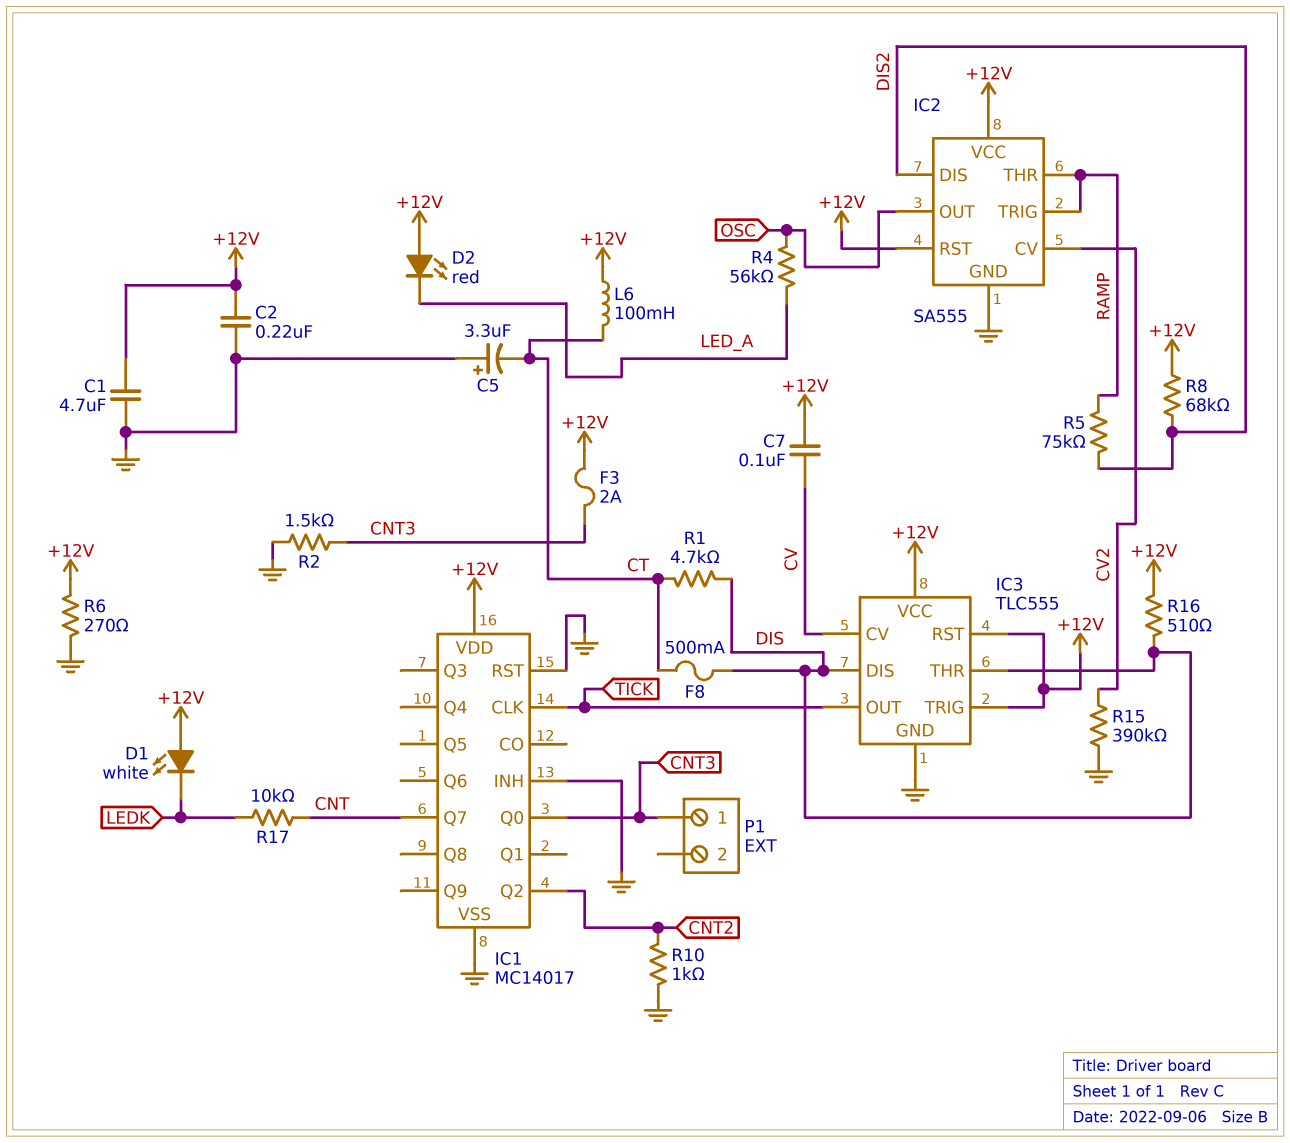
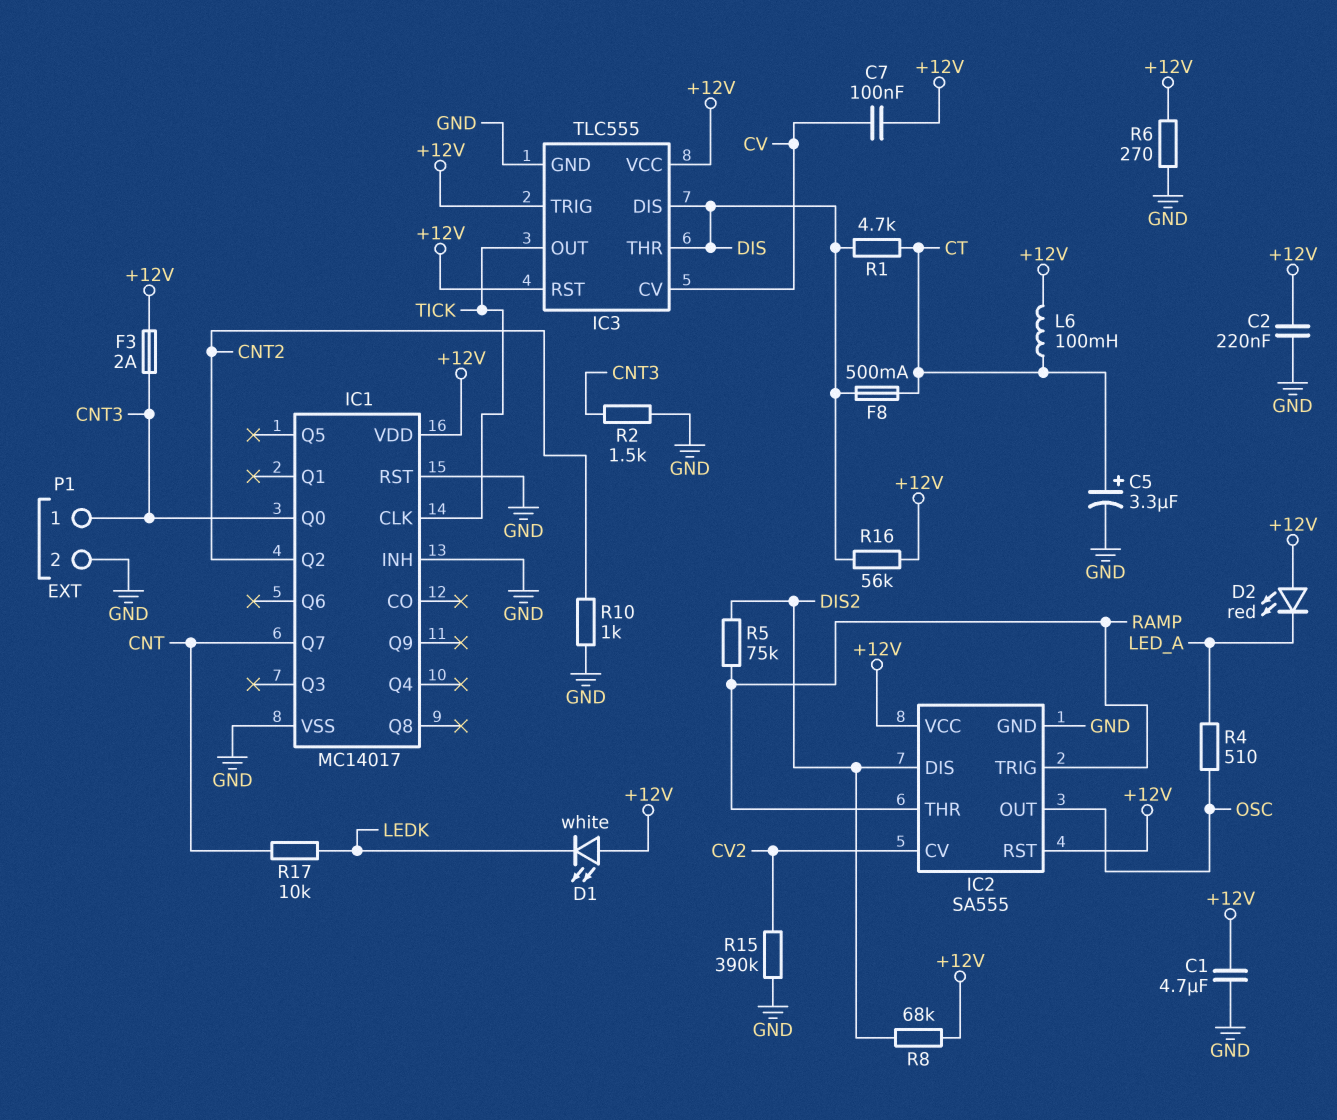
C5: 3.3uF (plus GND, minus CT) -> 3.3uF (plus CT, minus GND)
P1 pin 2: none -> GND
R4: 56k (LED_A, OSC) -> 510 (LED_A, OSC)
R16: 510 (+12V, DIS) -> 56k (+12V, DIS)

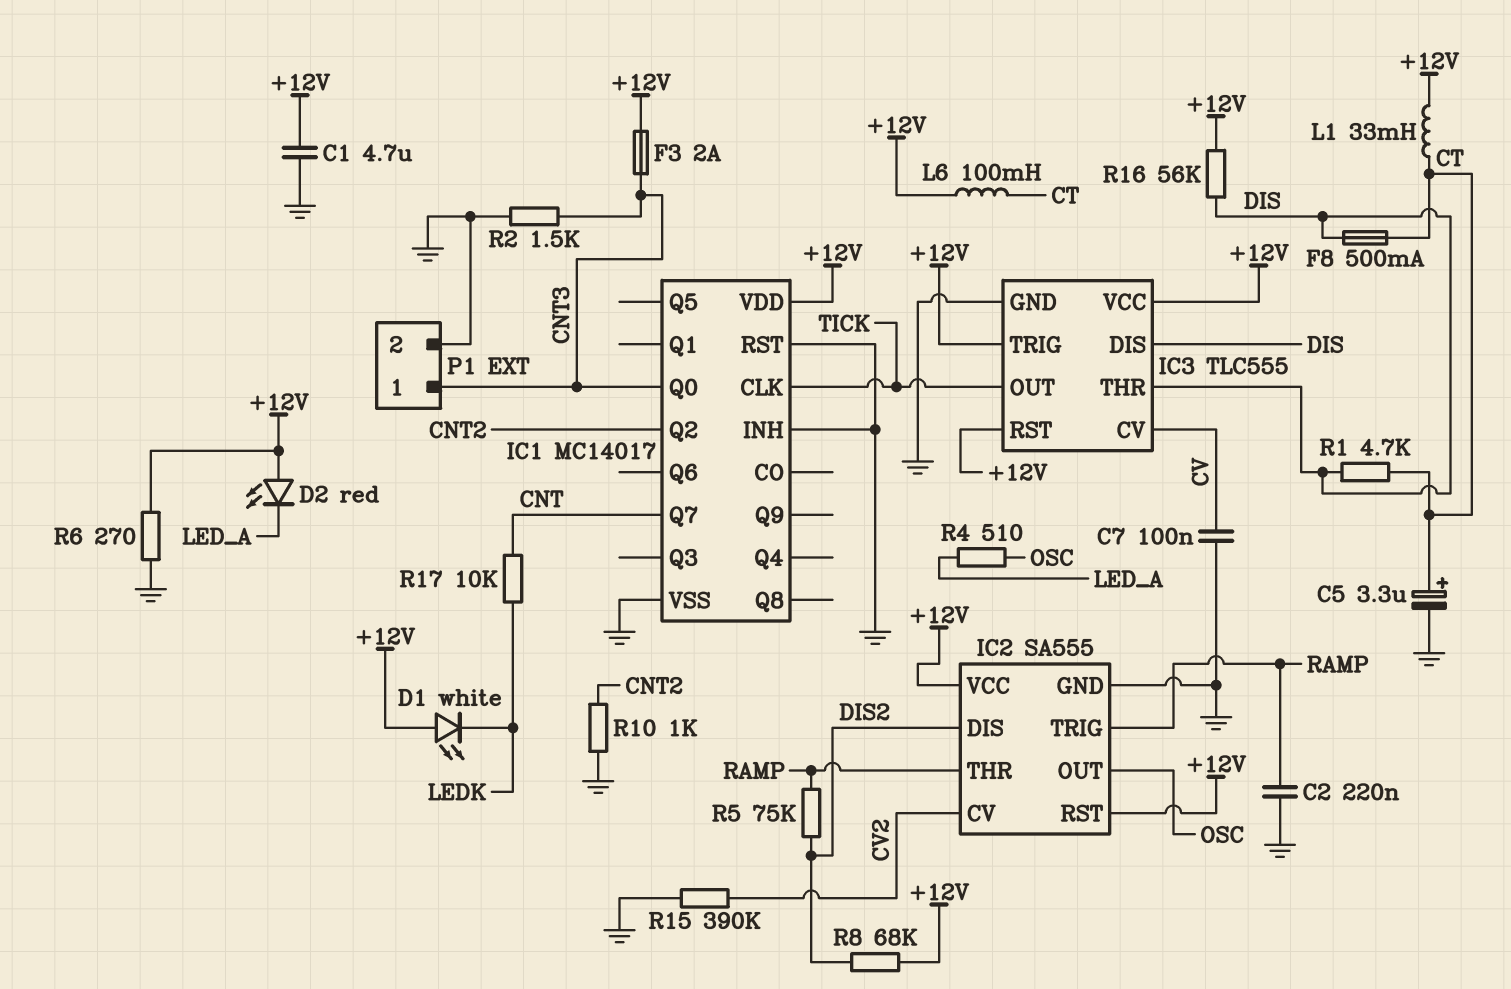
C2: 220nF (+12V, GND) -> 220nF (GND, RAMP)
C7: 100nF (+12V, CV) -> 100nF (CV, GND)
L1: none -> 33mH (+12V, CT)

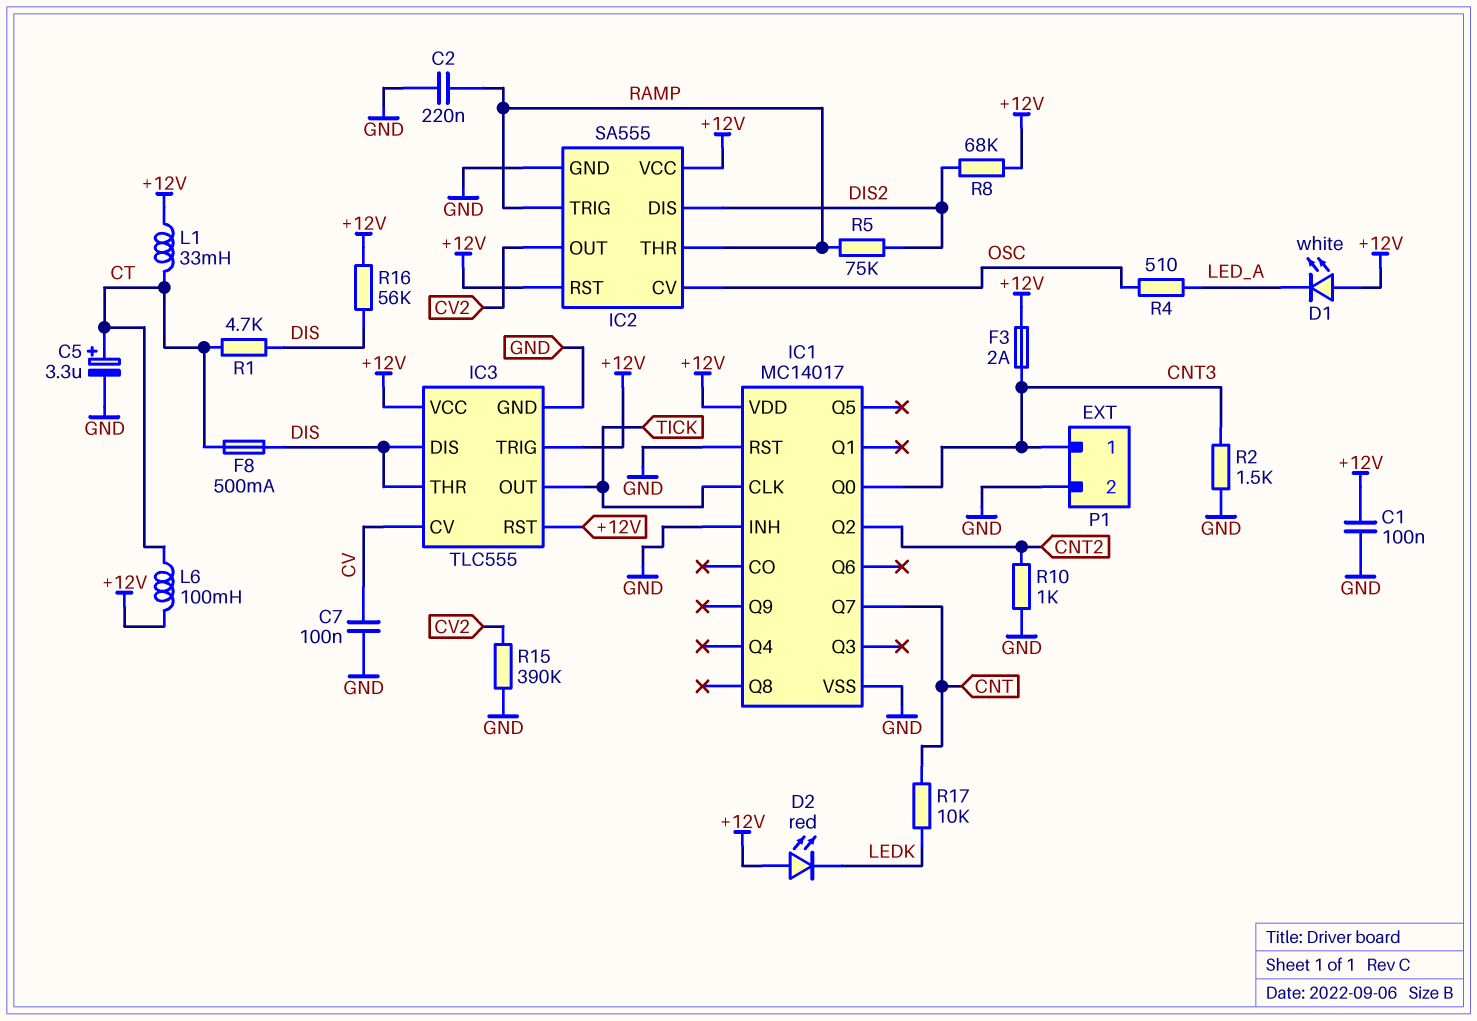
C1: 4.7uF (+12V, GND) -> 100nF (+12V, GND)
D1: LED white (A +12V, K LEDK) -> LED white (A +12V, K LED_A)
D2: LED red (A +12V, K LED_A) -> LED red (A +12V, K LEDK)
IC2 pin CV: CV2 -> OSC
IC2 pin OUT: OSC -> CV2
R6: 270 (+12V, GND) -> none

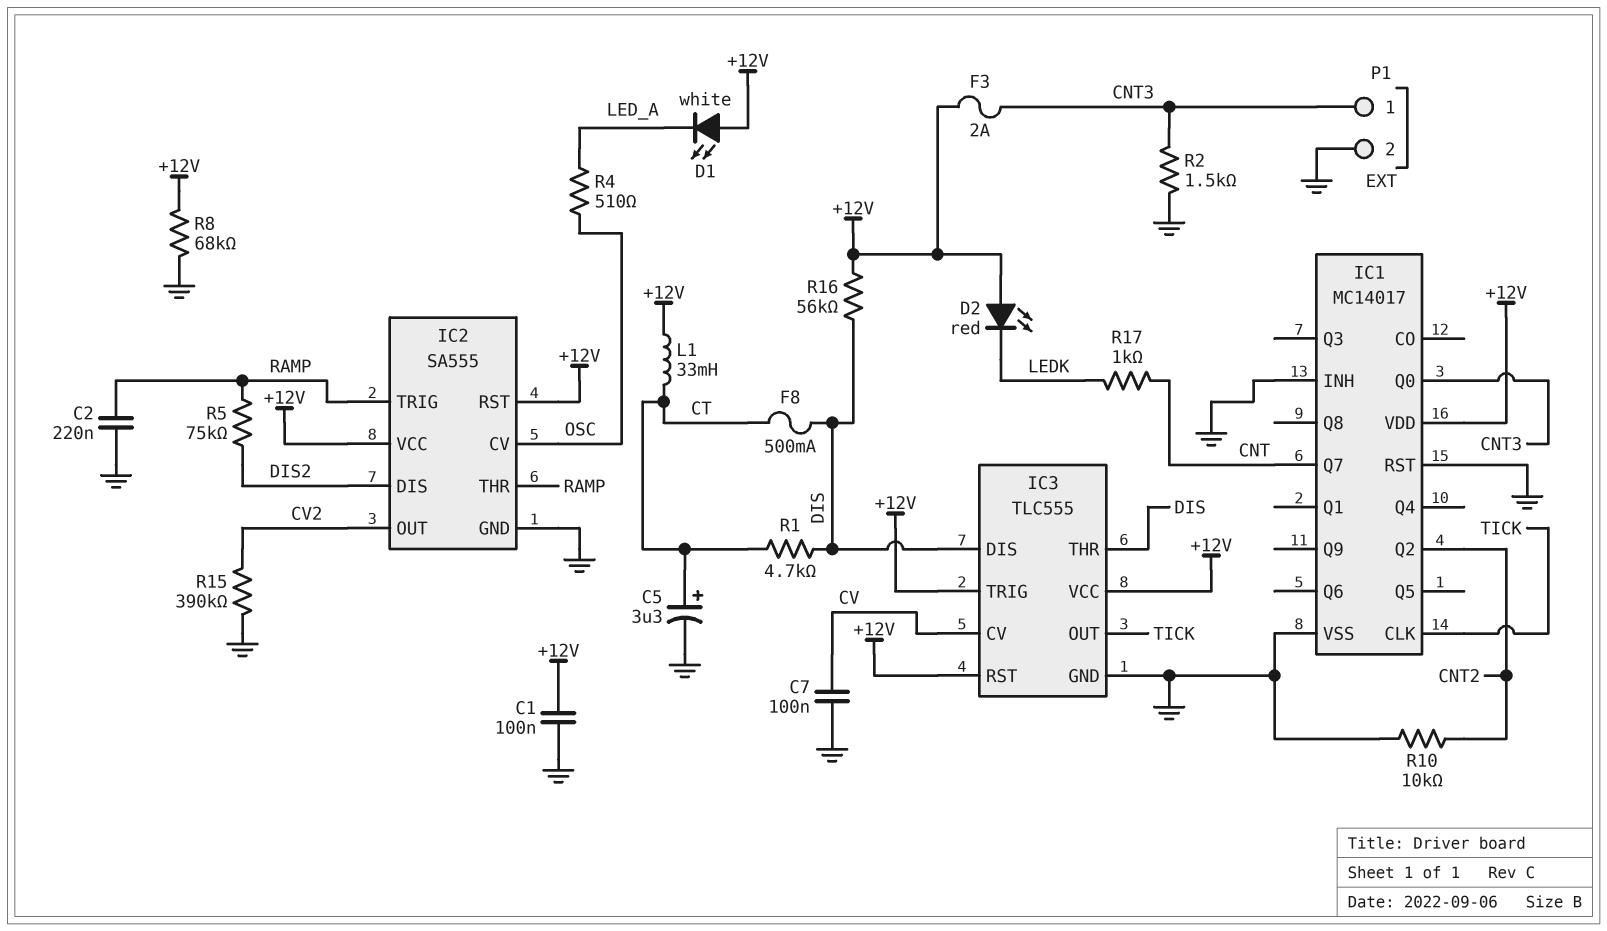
L6: 100mH (+12V, CT) -> none
R8: 68k (+12V, DIS2) -> 68k (+12V, GND)
R10: 1k (CNT2, GND) -> 10k (CNT2, GND)
R17: 10k (CNT, LEDK) -> 1k (CNT, LEDK)

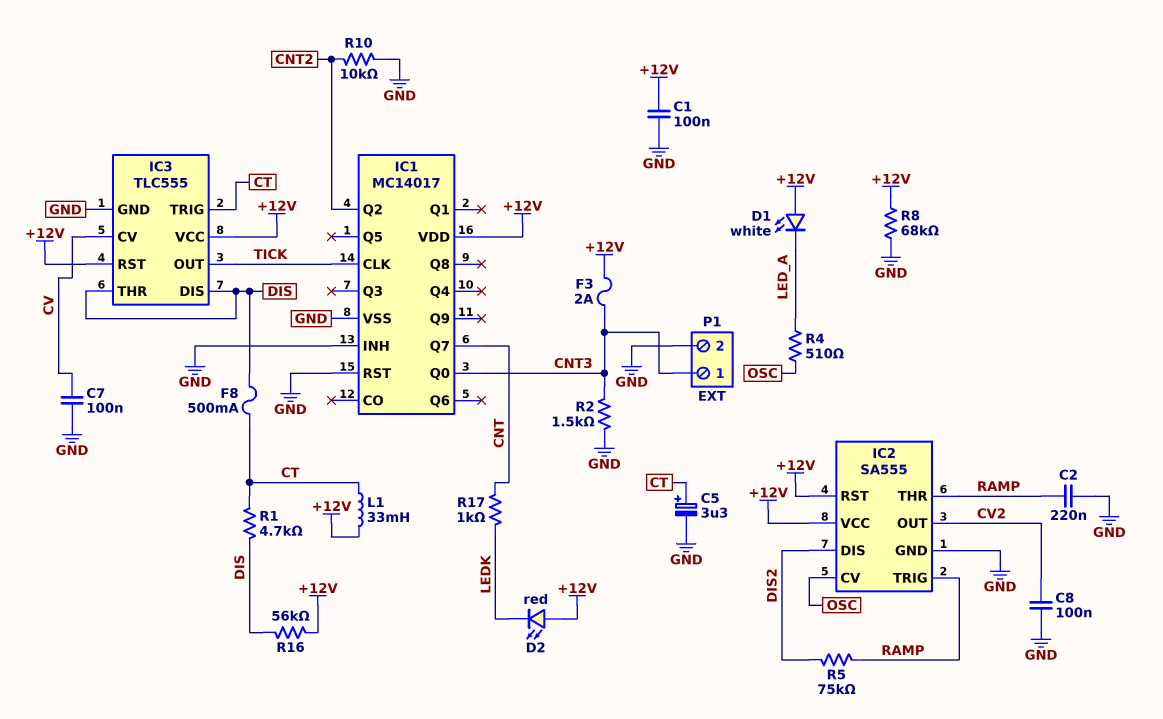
C8: none -> 100nF (CV2, GND)
IC3 pin TRIG: +12V -> CT
R15: 390k (CV2, GND) -> none

